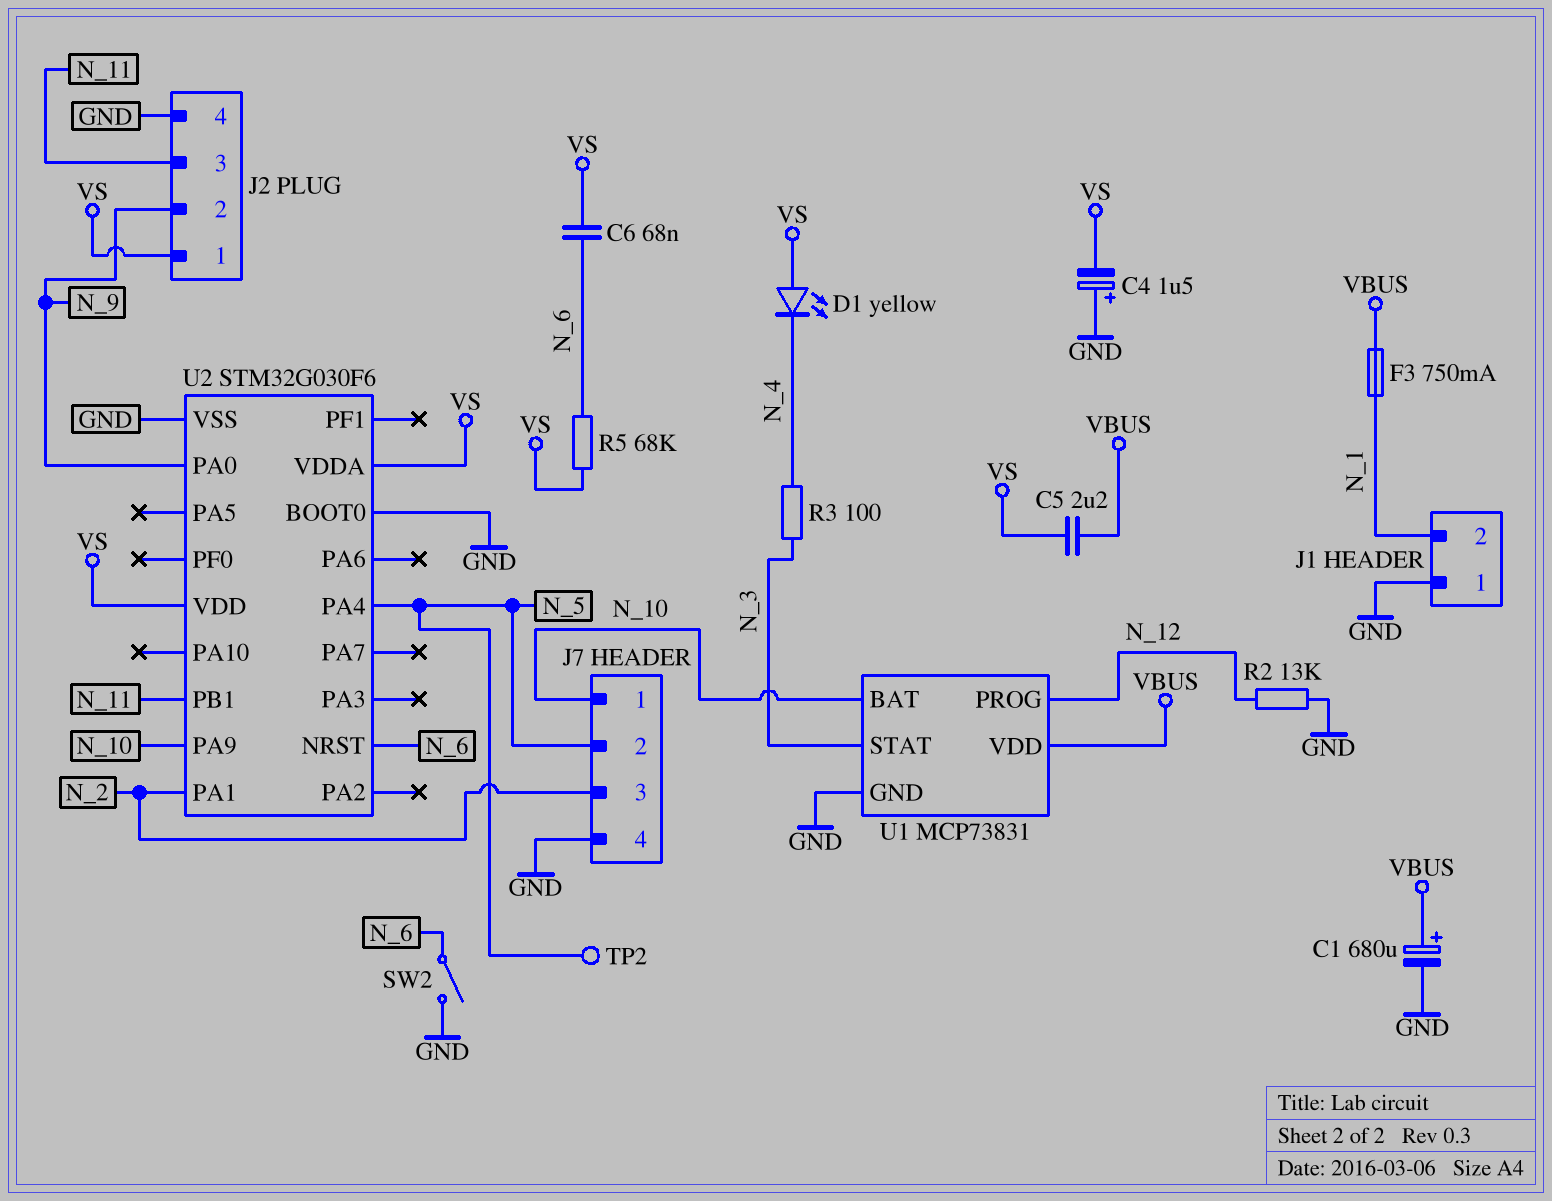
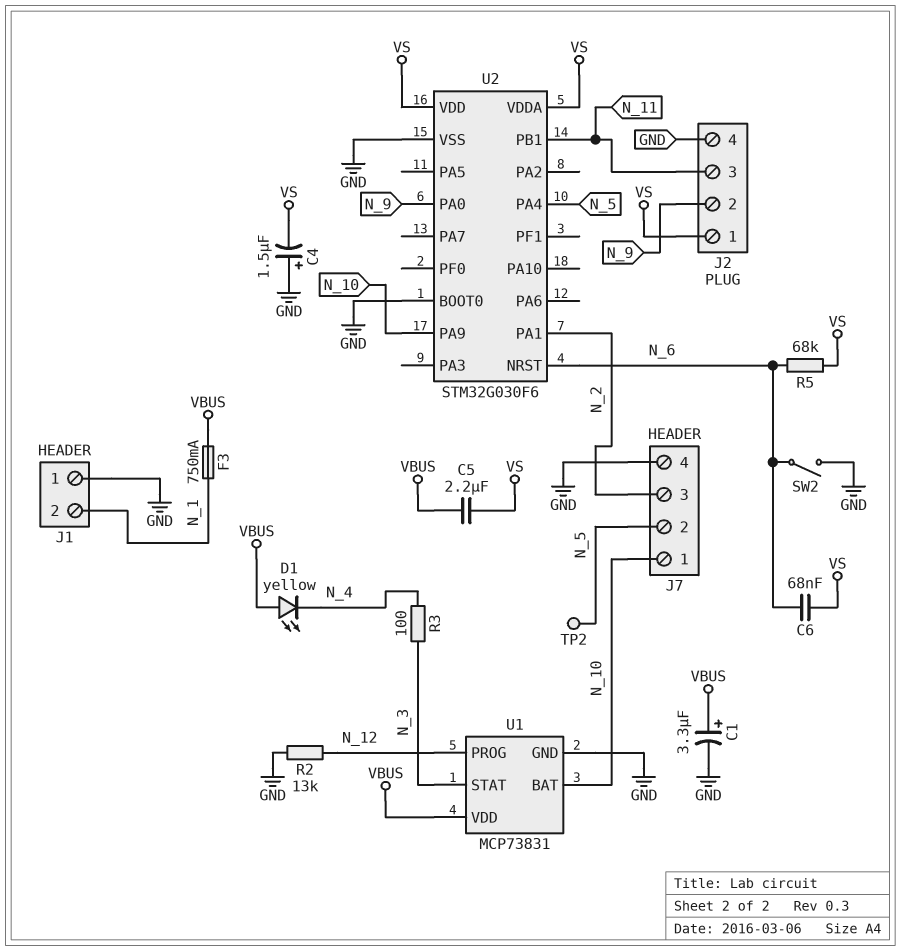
C1: 680uF (plus VBUS, minus GND) -> 3.3uF (plus VBUS, minus GND)
D1: LED yellow (A VS, K N_4) -> LED yellow (A VBUS, K N_4)

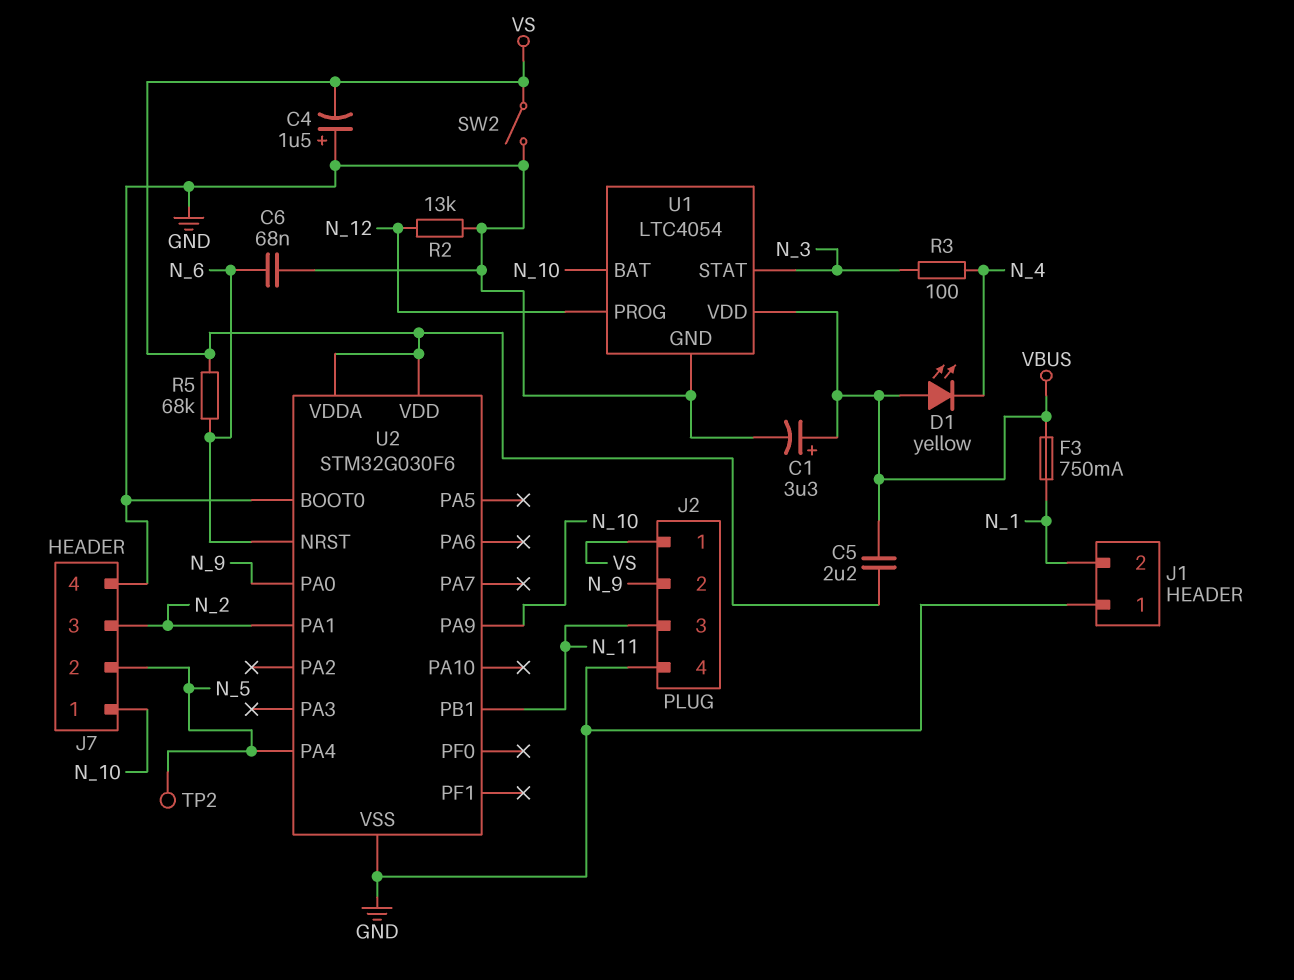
C6: 68nF (N_6, VS) -> 68nF (GND, N_6)
SW2: switch (GND, N_6) -> switch (GND, VS)
U1: MCP73831 -> LTC4054

